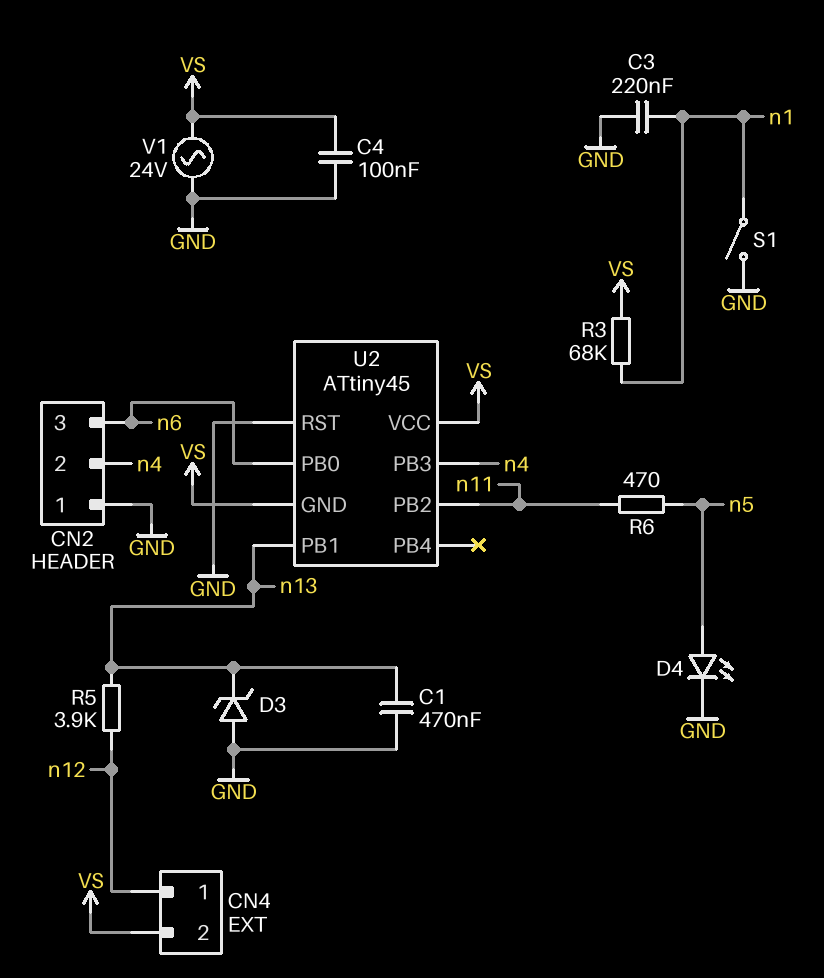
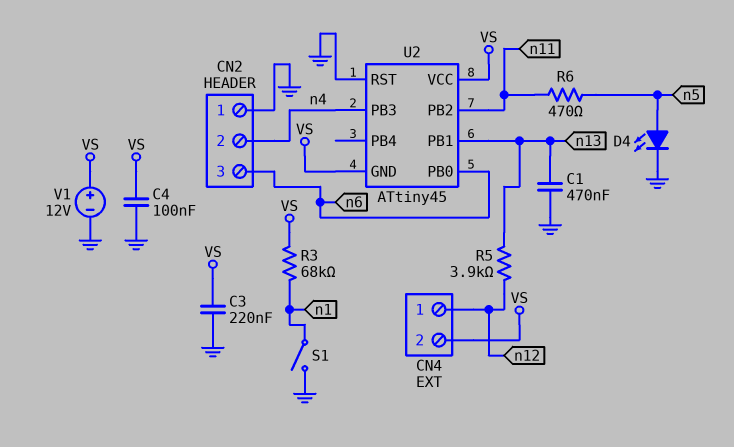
C3: 220nF (GND, n1) -> 220nF (GND, VS)
D3: zener (A GND, K n13) -> none
V1: AC 24V (GND, VS) -> 12V (plus VS, minus GND)

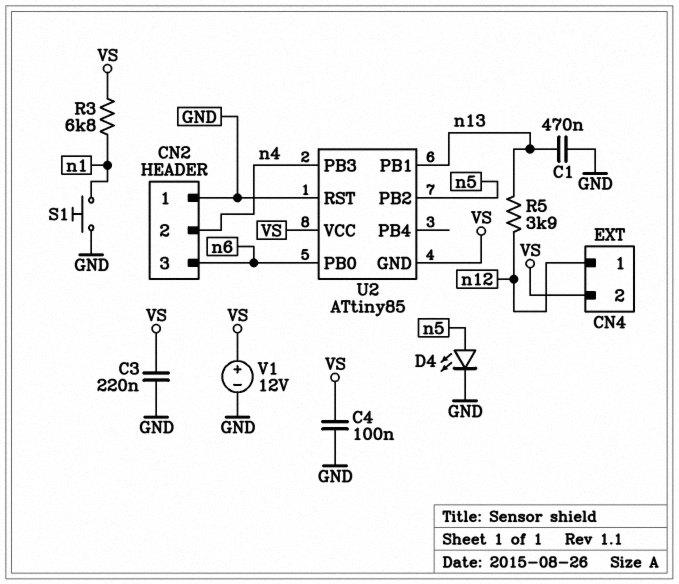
R3: 68k (VS, n1) -> 6.8k (VS, n1)
R6: 470 (n5, n11) -> none
S1: switch (GND, n1) -> button (GND, n1)
U2: ATtiny45 -> ATtiny85
U2 pin PB2: n11 -> n5

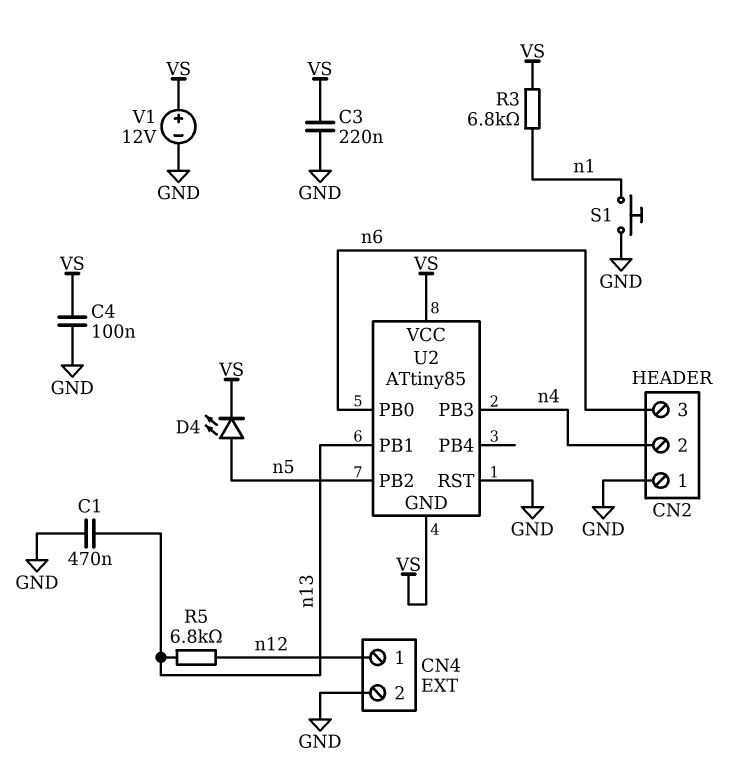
CN4 pin 2: VS -> GND
D4: LED (A n5, K GND) -> LED (A n5, K VS)
R5: 3.9k (n12, n13) -> 6.8k (n12, n13)

